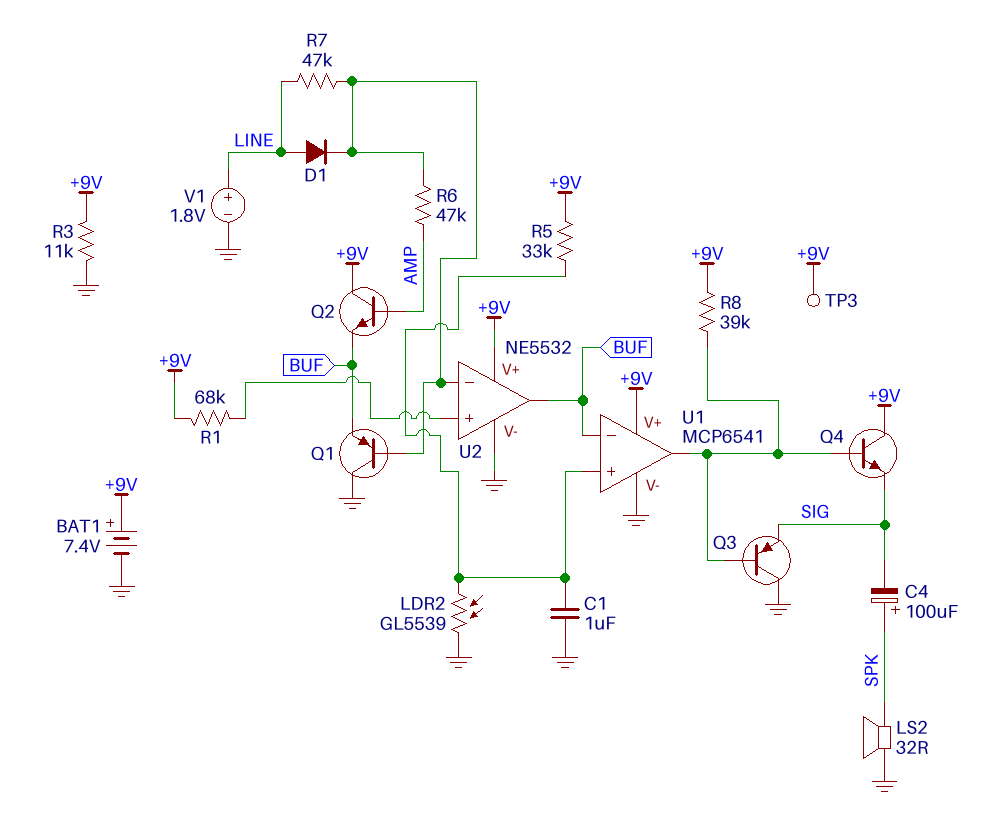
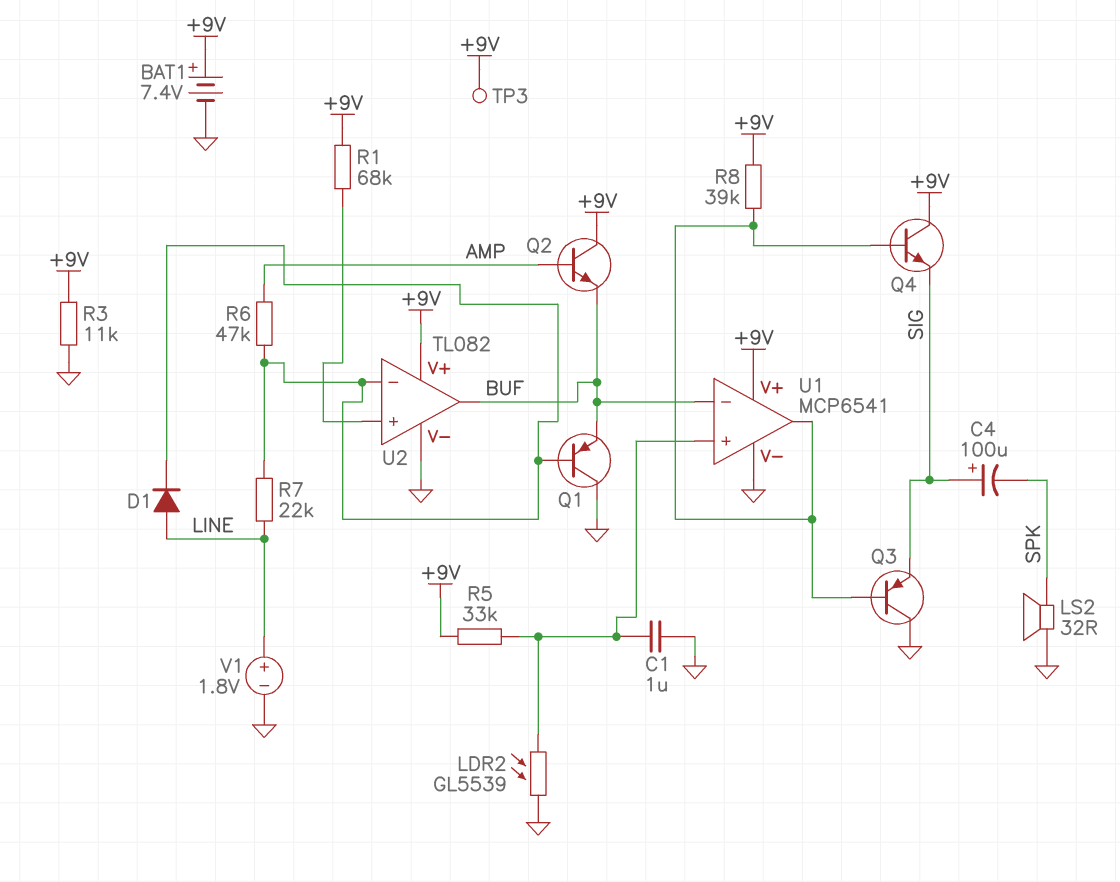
C4: 100uF (plus SPK, minus SIG) -> 100uF (plus SIG, minus SPK)
R7: 47k (LINE, U2/in-) -> 22k (LINE, U2/in-)
U2: NE5532 -> TL082

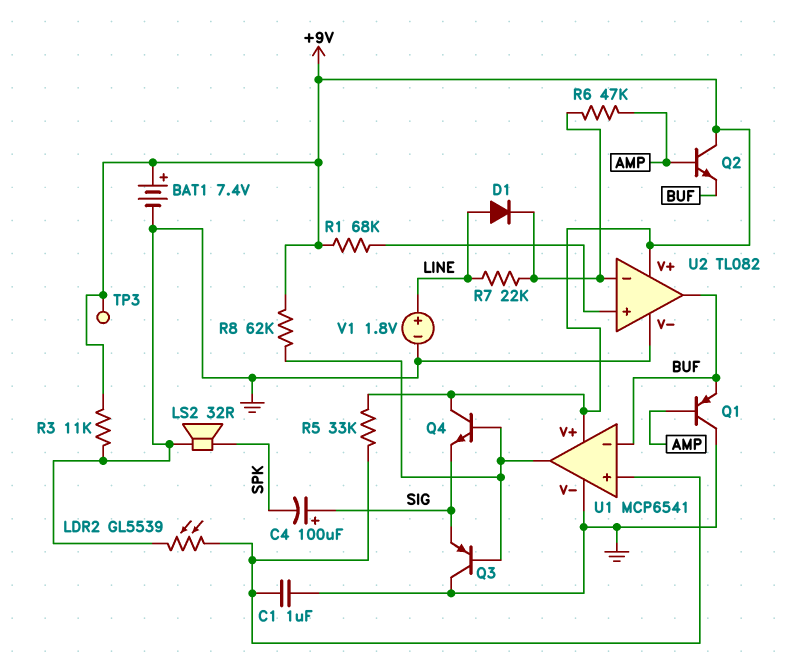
Q1: PNP (B U2/in-, C GND, E BUF) -> PNP (B AMP, C GND, E BUF)
R8: 39k (+9V, U1/out) -> 62k (+9V, U1/out)

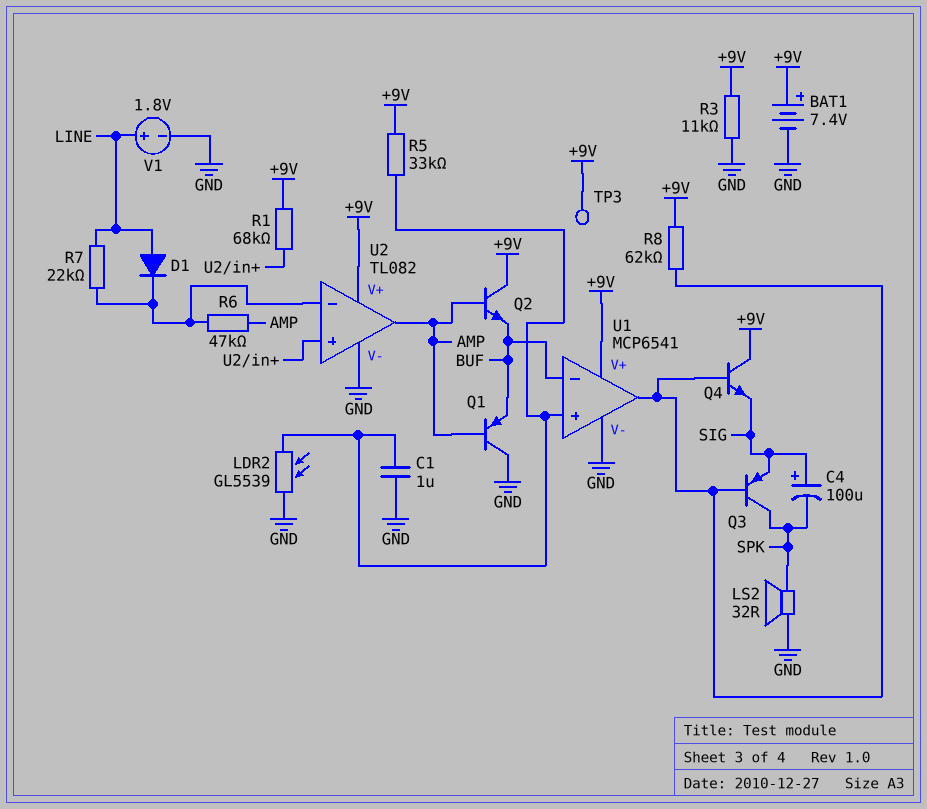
Q3: PNP (B U1/out, C GND, E SIG) -> PNP (B U1/out, C SPK, E SIG)
U2 pin out: BUF -> AMP

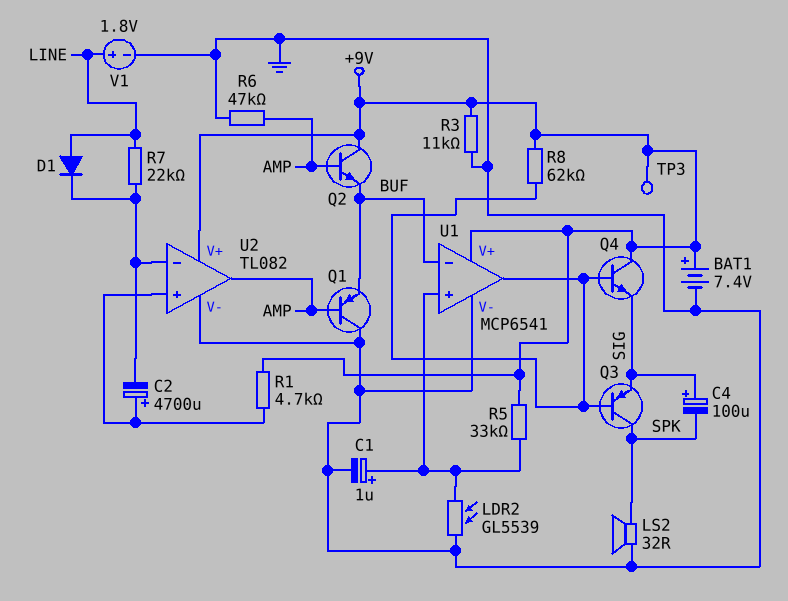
C1: 1uF (GND, U1/in+) -> 1uF (plus U1/in+, minus GND)
C2: none -> 4700uF (plus U2/in+, minus U2/in-)
R1: 68k (+9V, U2/in+) -> 4.7k (+9V, U2/in+)
R6: 47k (AMP, U2/in-) -> 47k (AMP, GND)

